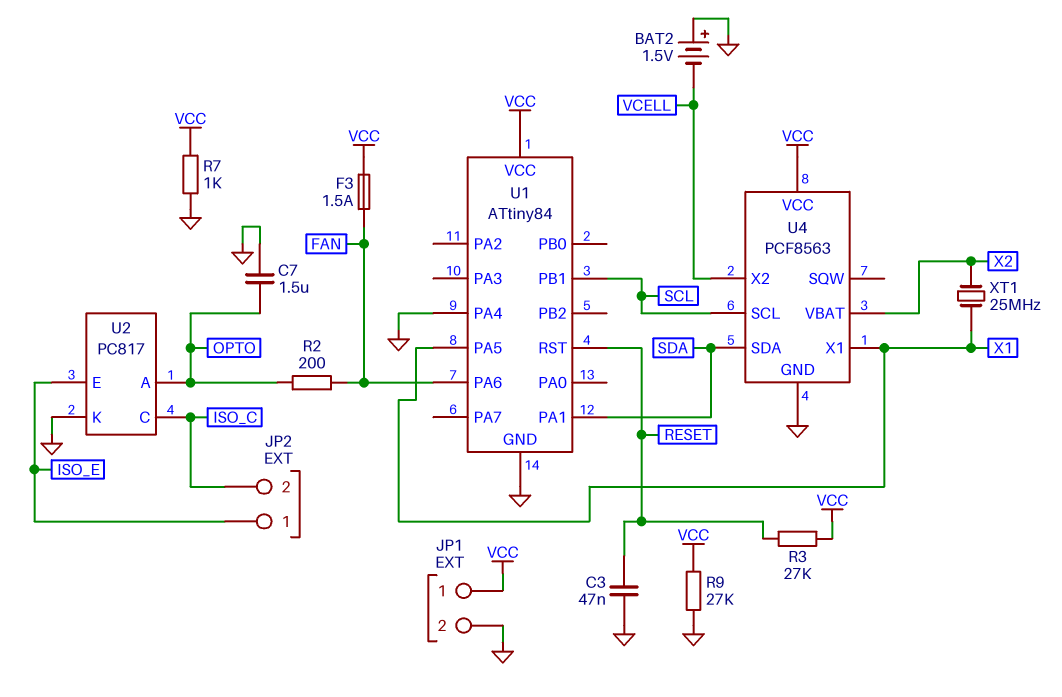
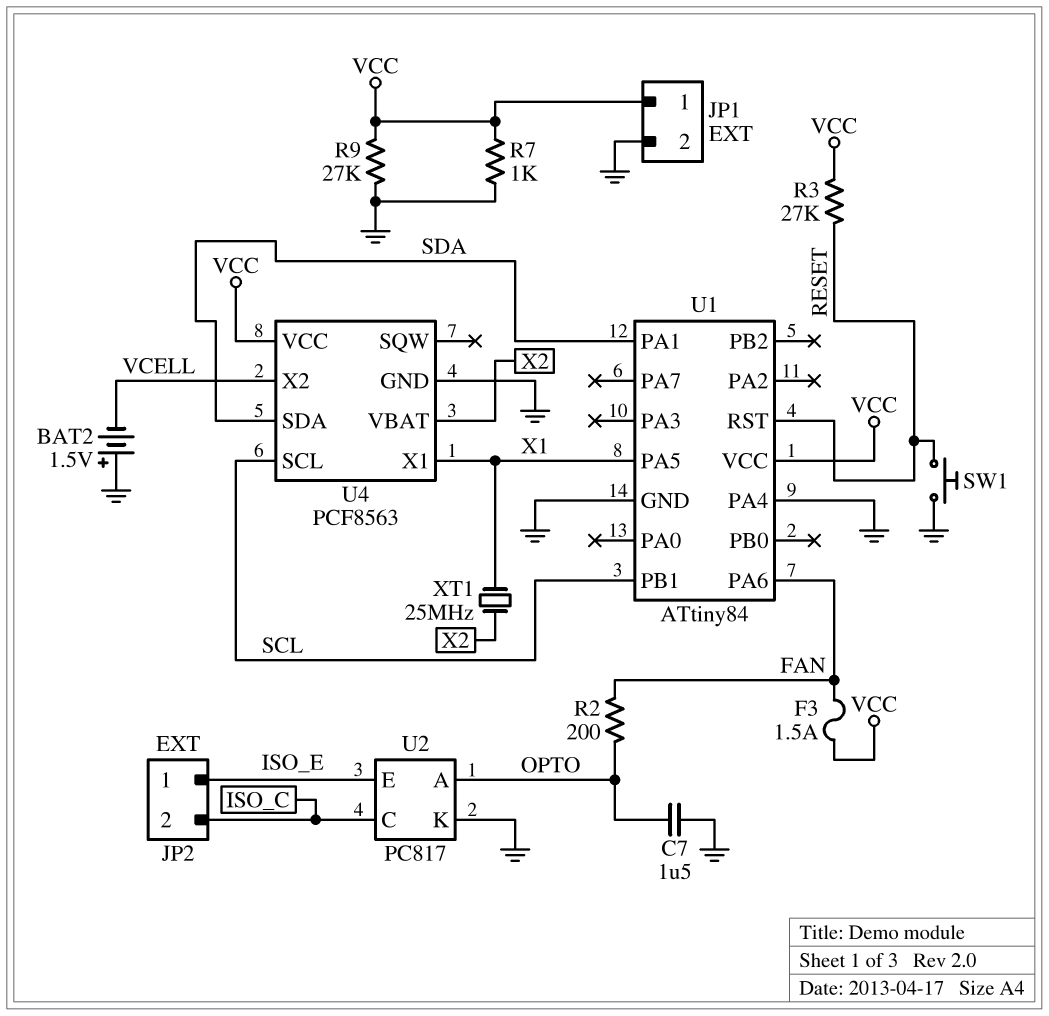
C3: 47nF (GND, RESET) -> none
SW1: none -> button (GND, RESET)

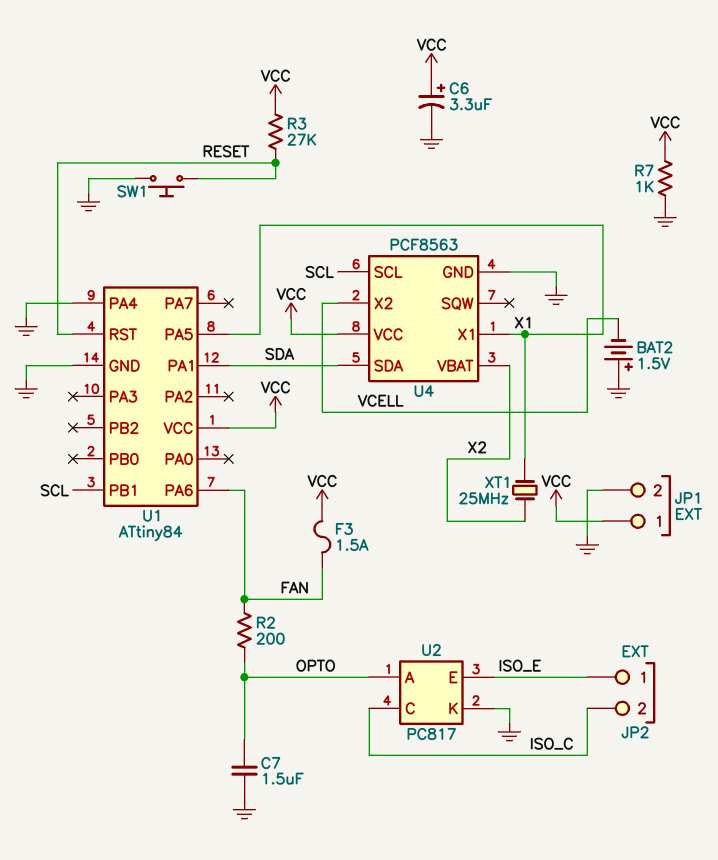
C6: none -> 3.3uF (plus VCC, minus GND)
R9: 27k (GND, VCC) -> none

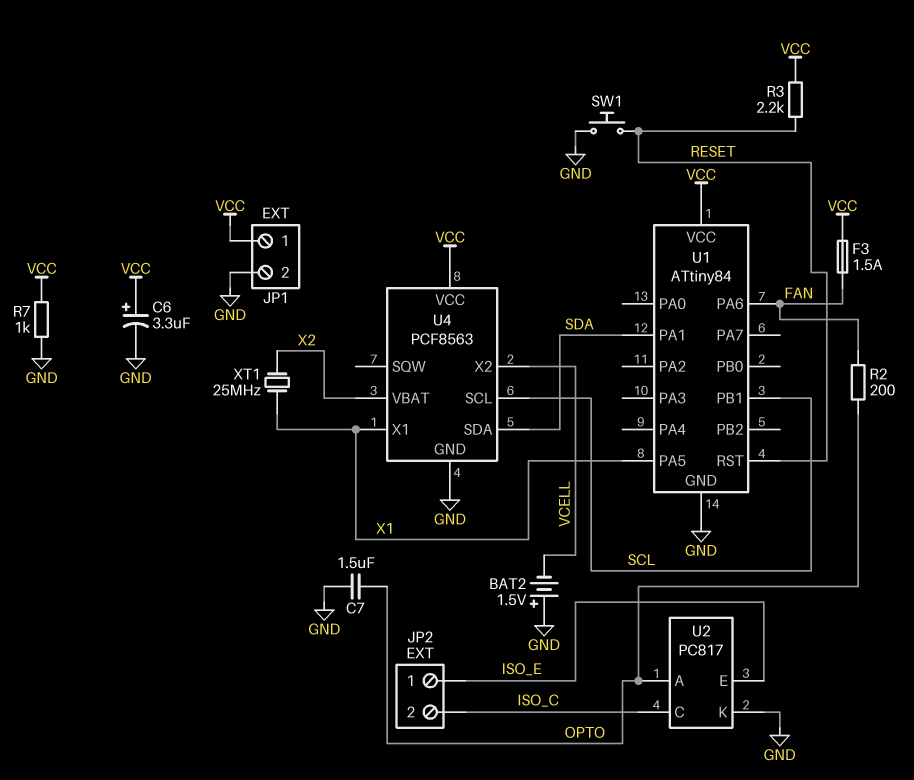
R3: 27k (RESET, VCC) -> 2.2k (RESET, VCC)
U1 pin PA4: GND -> none

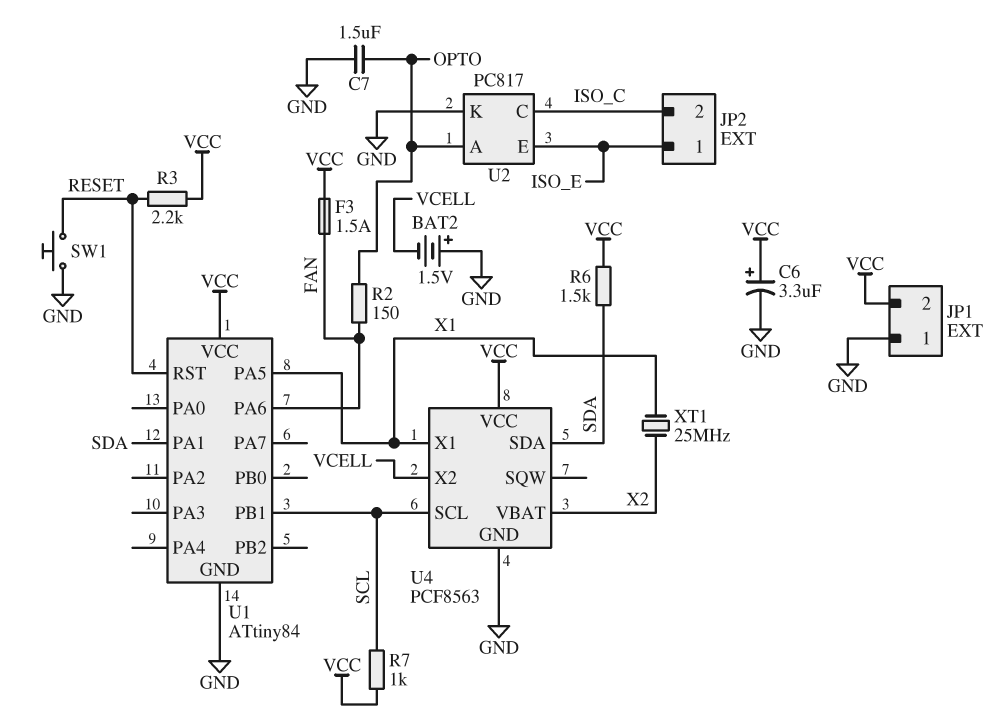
JP1 pin 1: VCC -> GND
JP1 pin 2: GND -> VCC
R2: 200 (FAN, OPTO) -> 150 (FAN, OPTO)
R6: none -> 1.5k (SDA, VCC)
R7: 1k (GND, VCC) -> 1k (SCL, VCC)

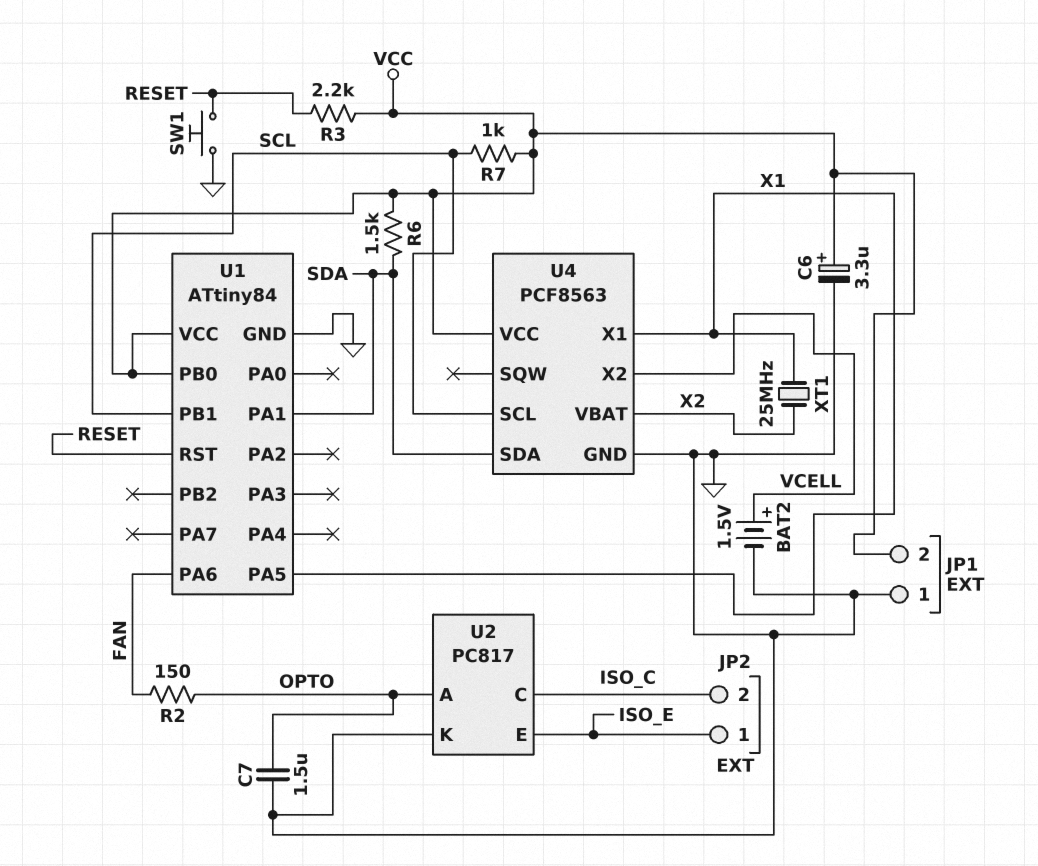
BAT2: 1.5V (plus GND, minus VCELL) -> 1.5V (plus VCELL, minus GND)
F3: 1.5A (FAN, VCC) -> none
U1 pin PB0: none -> VCC

